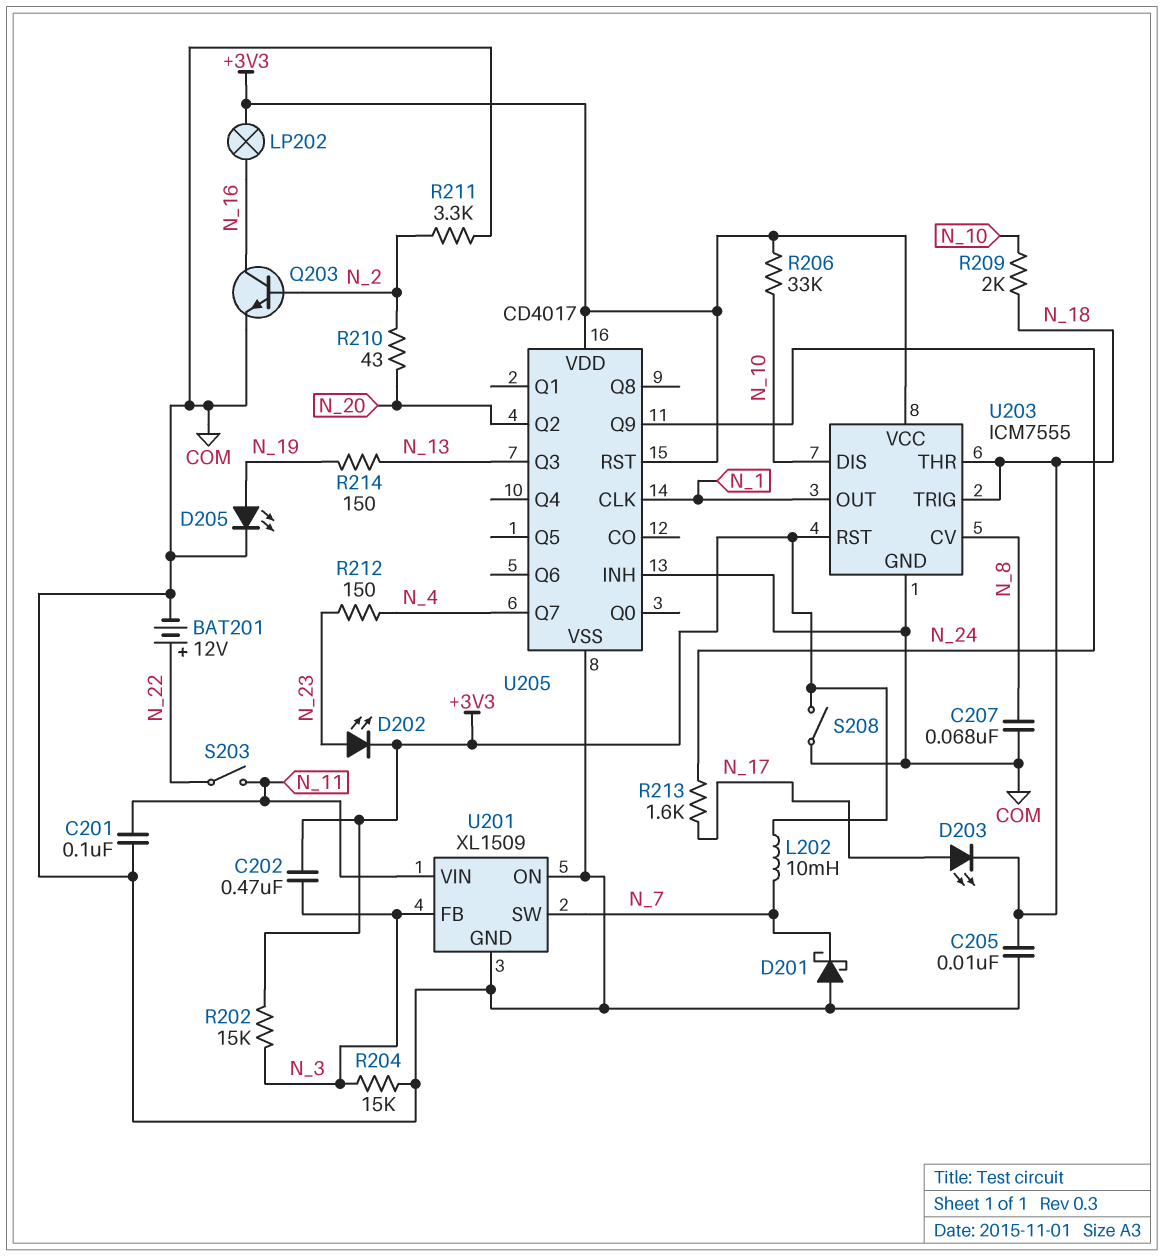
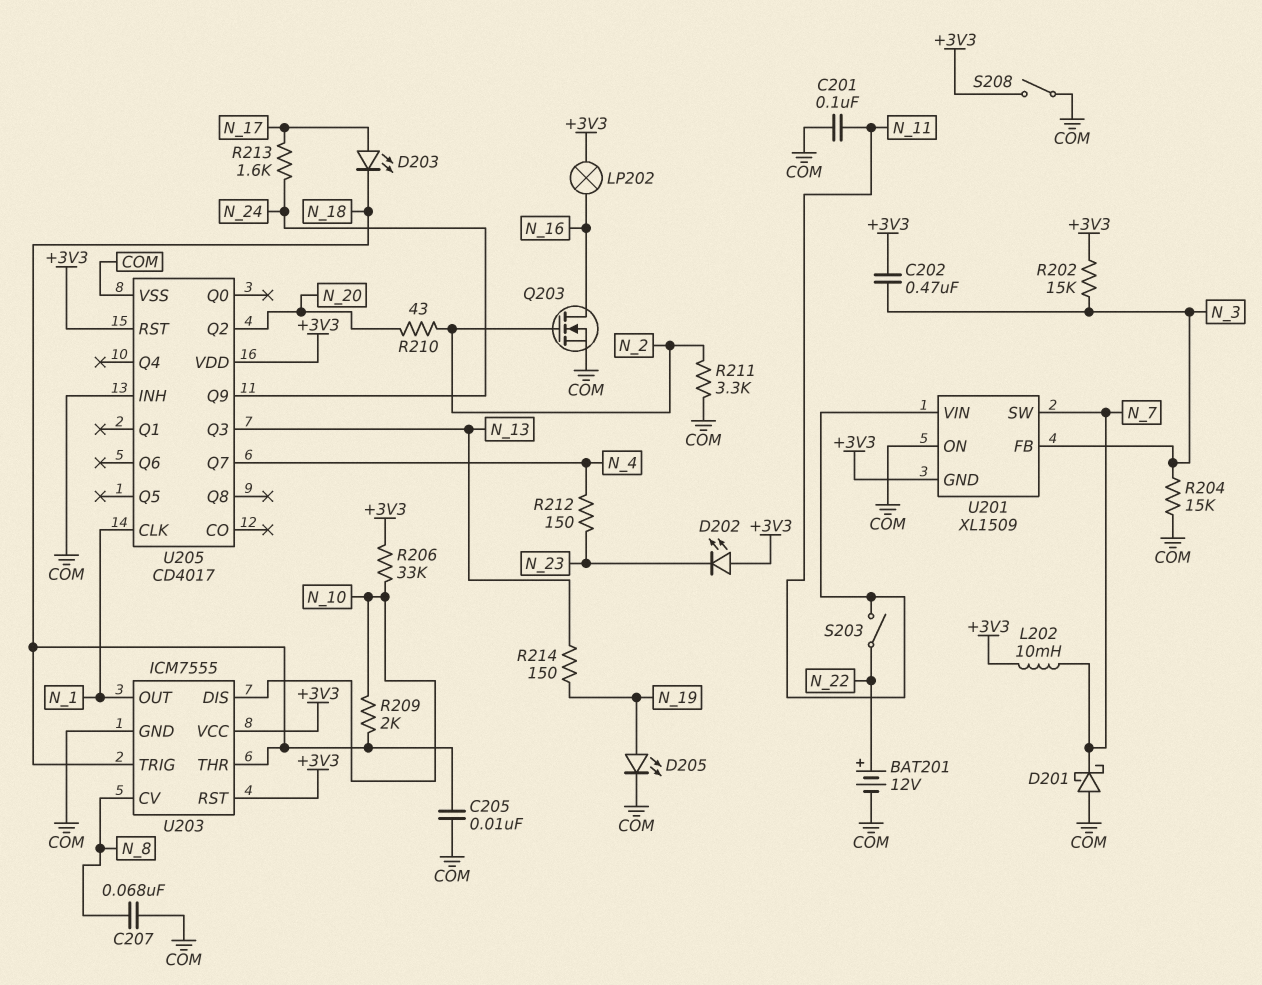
D202: LED (A N_23, K +3V3) -> LED (A +3V3, K N_23)
Q203: NPN (B N_2, C N_16, E COM) -> NMOS (G N_2, D N_16, S COM)
U201 pin GND: COM -> +3V3

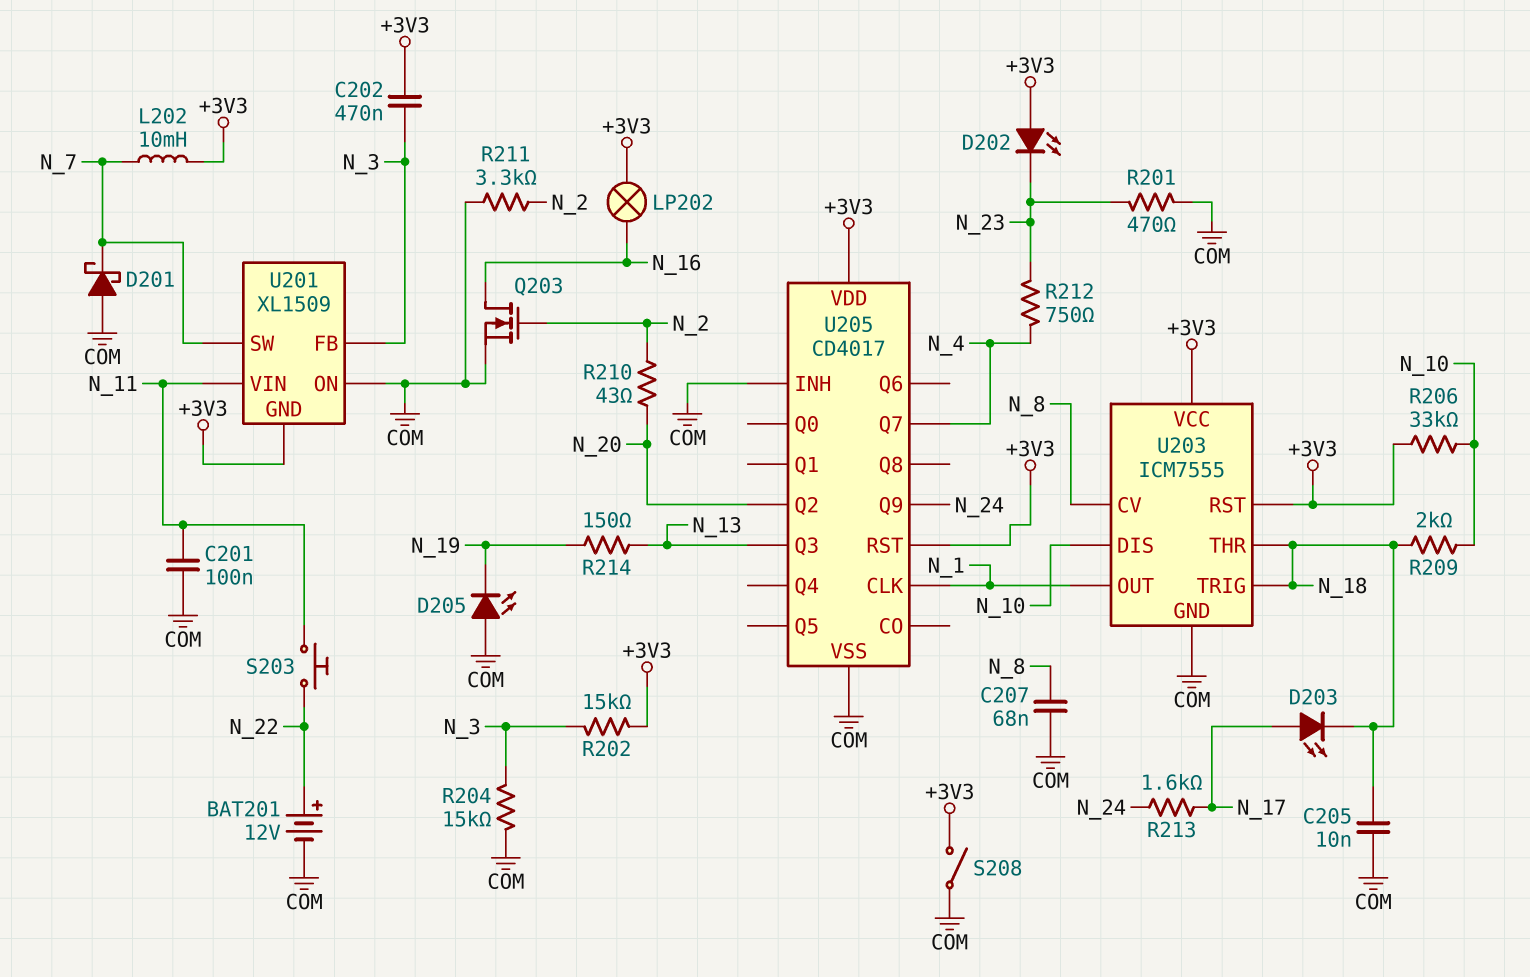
D205: LED (A N_19, K COM) -> LED (A COM, K N_19)
R201: none -> 470 (COM, N_23)
R212: 150 (N_4, N_23) -> 750 (N_4, N_23)
S203: switch (N_11, N_22) -> button (N_11, N_22)

